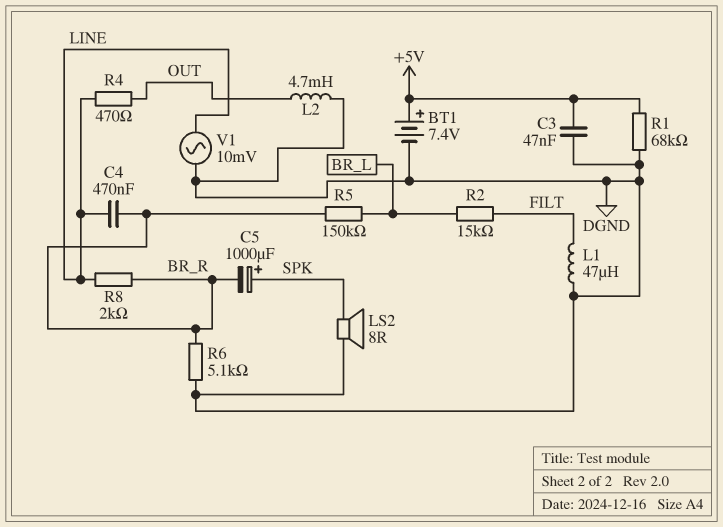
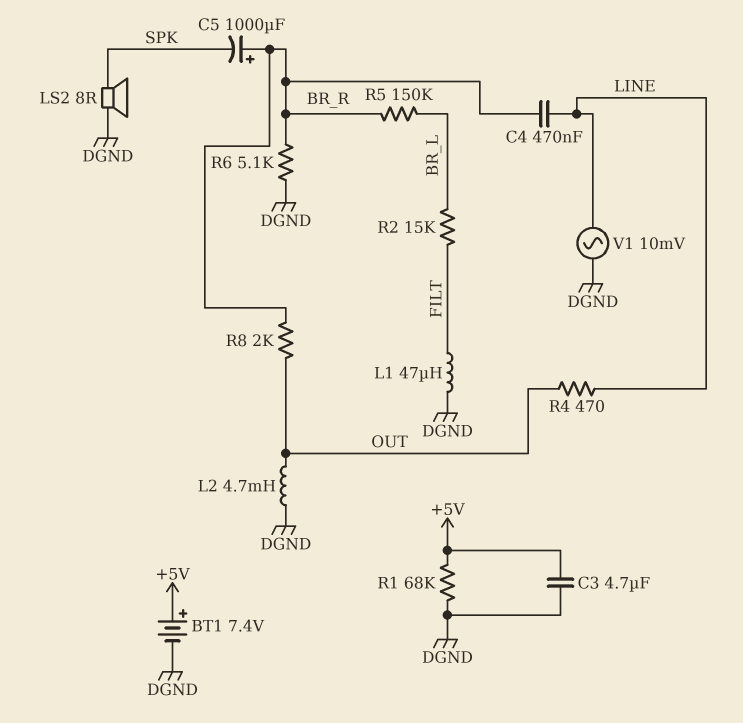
C3: 47nF (+5V, DGND) -> 4.7uF (+5V, DGND)
C5: 1000uF (plus SPK, minus BR_R) -> 1000uF (plus BR_R, minus SPK)
R8: 2k (BR_R, LINE) -> 2k (BR_R, OUT)

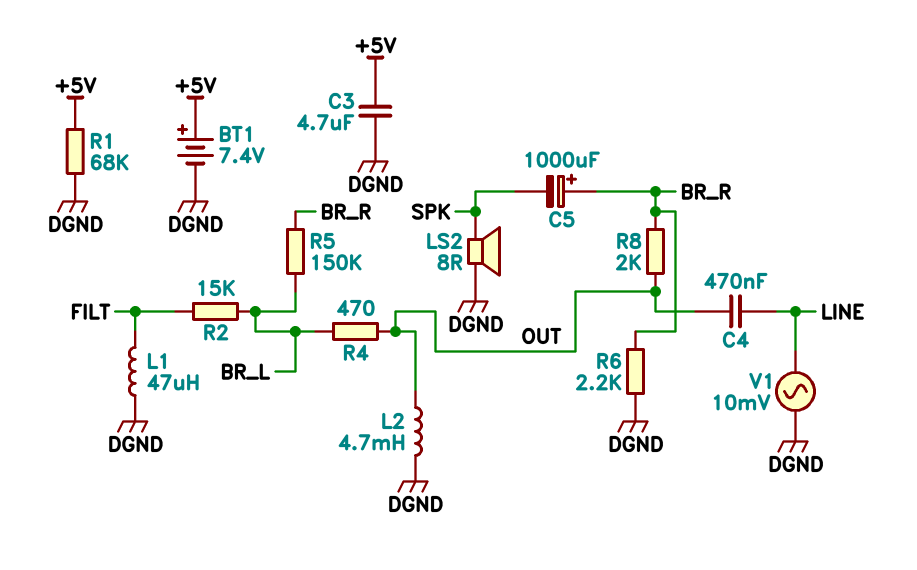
C4: 470nF (BR_R, LINE) -> 470nF (LINE, OUT)
R4: 470 (LINE, OUT) -> 470 (BR_L, OUT)
R6: 5.1k (BR_R, DGND) -> 2.2k (BR_R, DGND)

